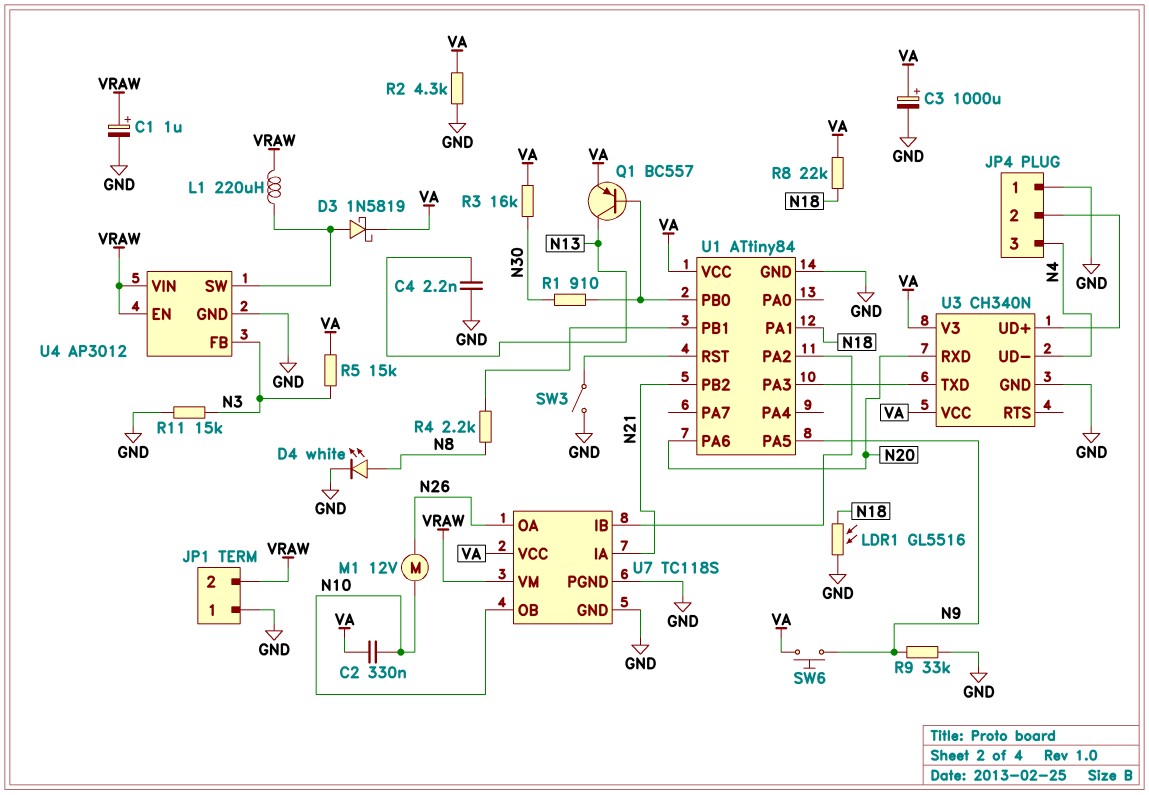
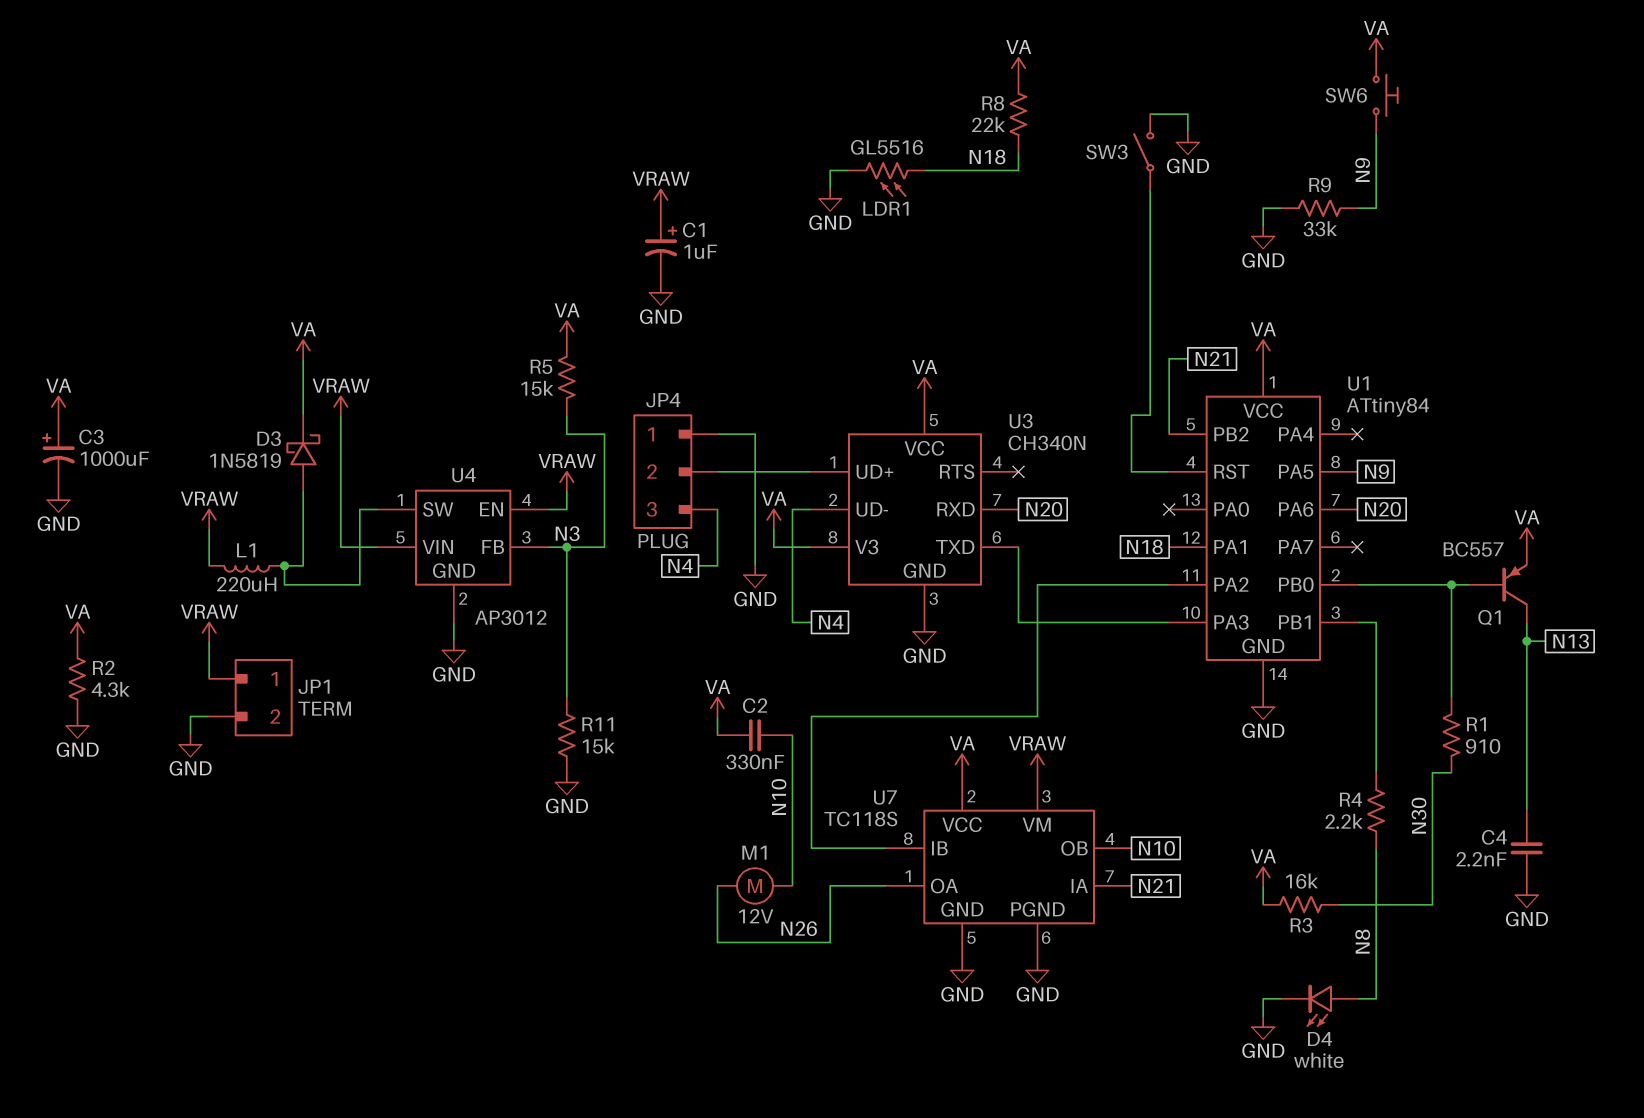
JP1 pin 1: GND -> VRAW
JP1 pin 2: VRAW -> GND

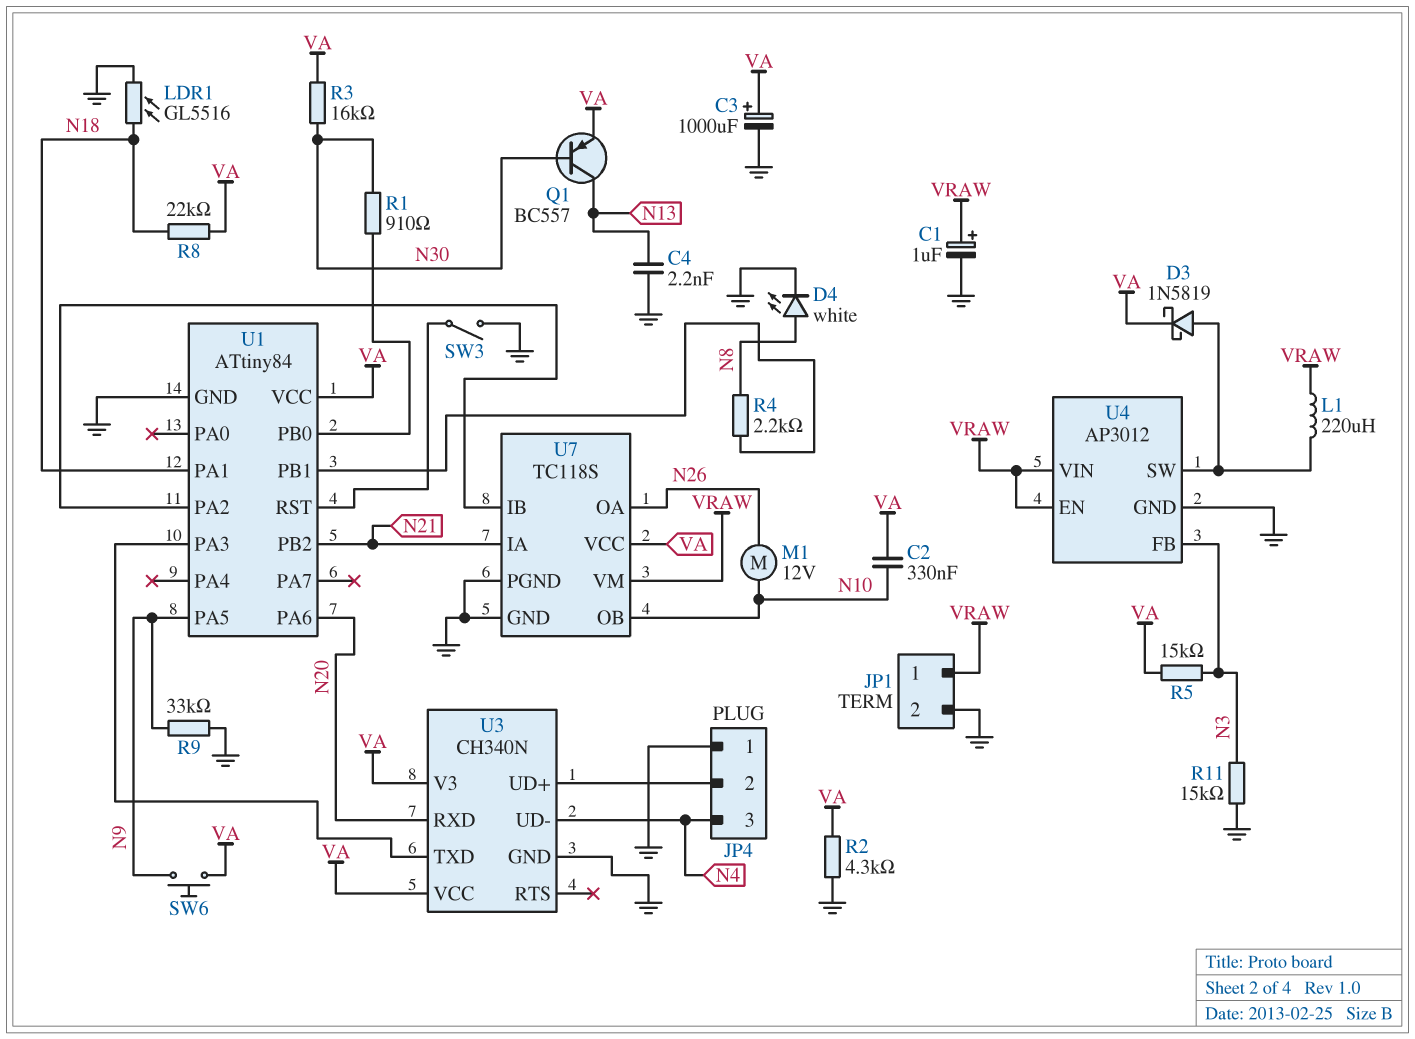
Q1: PNP BC557 (B U1/PB0, C N13, E VA) -> PNP BC557 (B N30, C N13, E VA)

